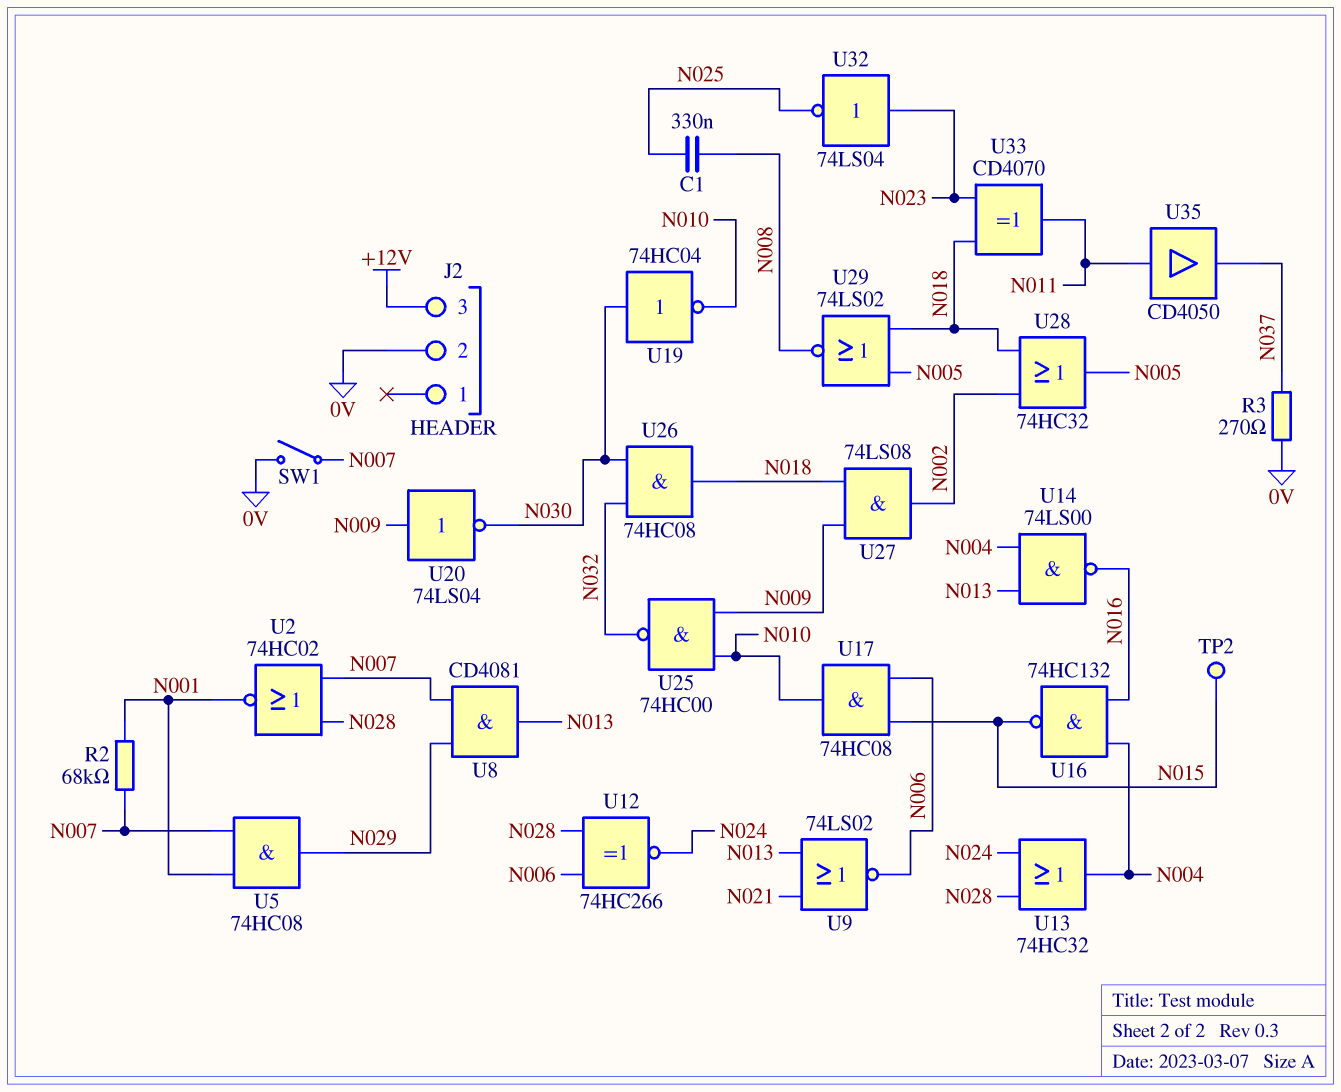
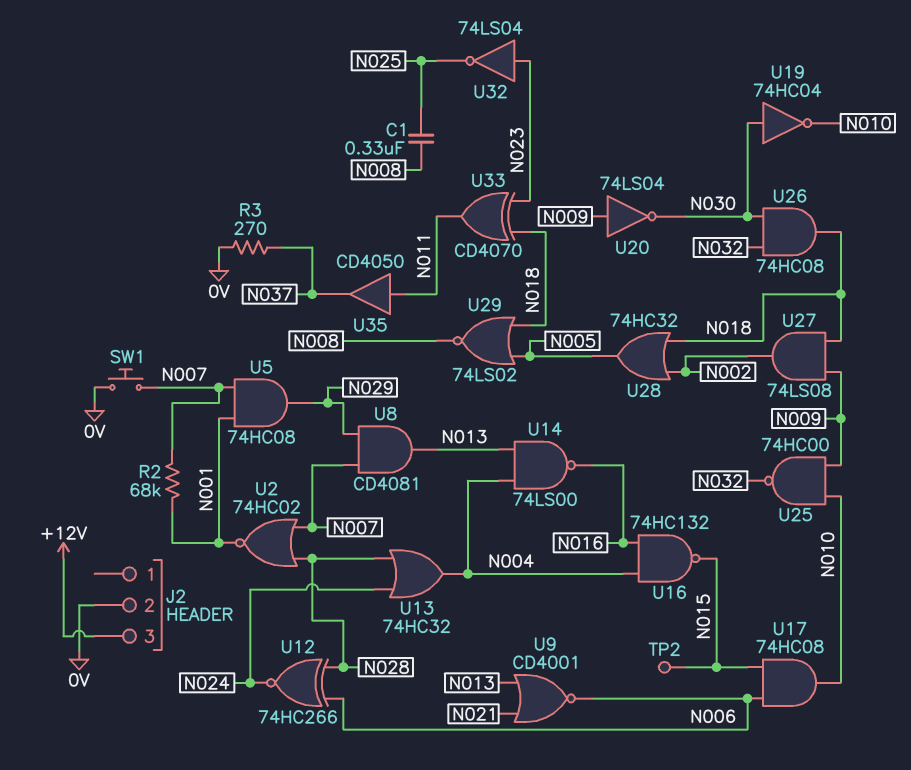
SW1: switch (0V, N007) -> button (0V, N007)
U9: NOR 74LS02 (in N013, in N021, out N006) -> NOR CD4001 (in N013, in N021, out N006)

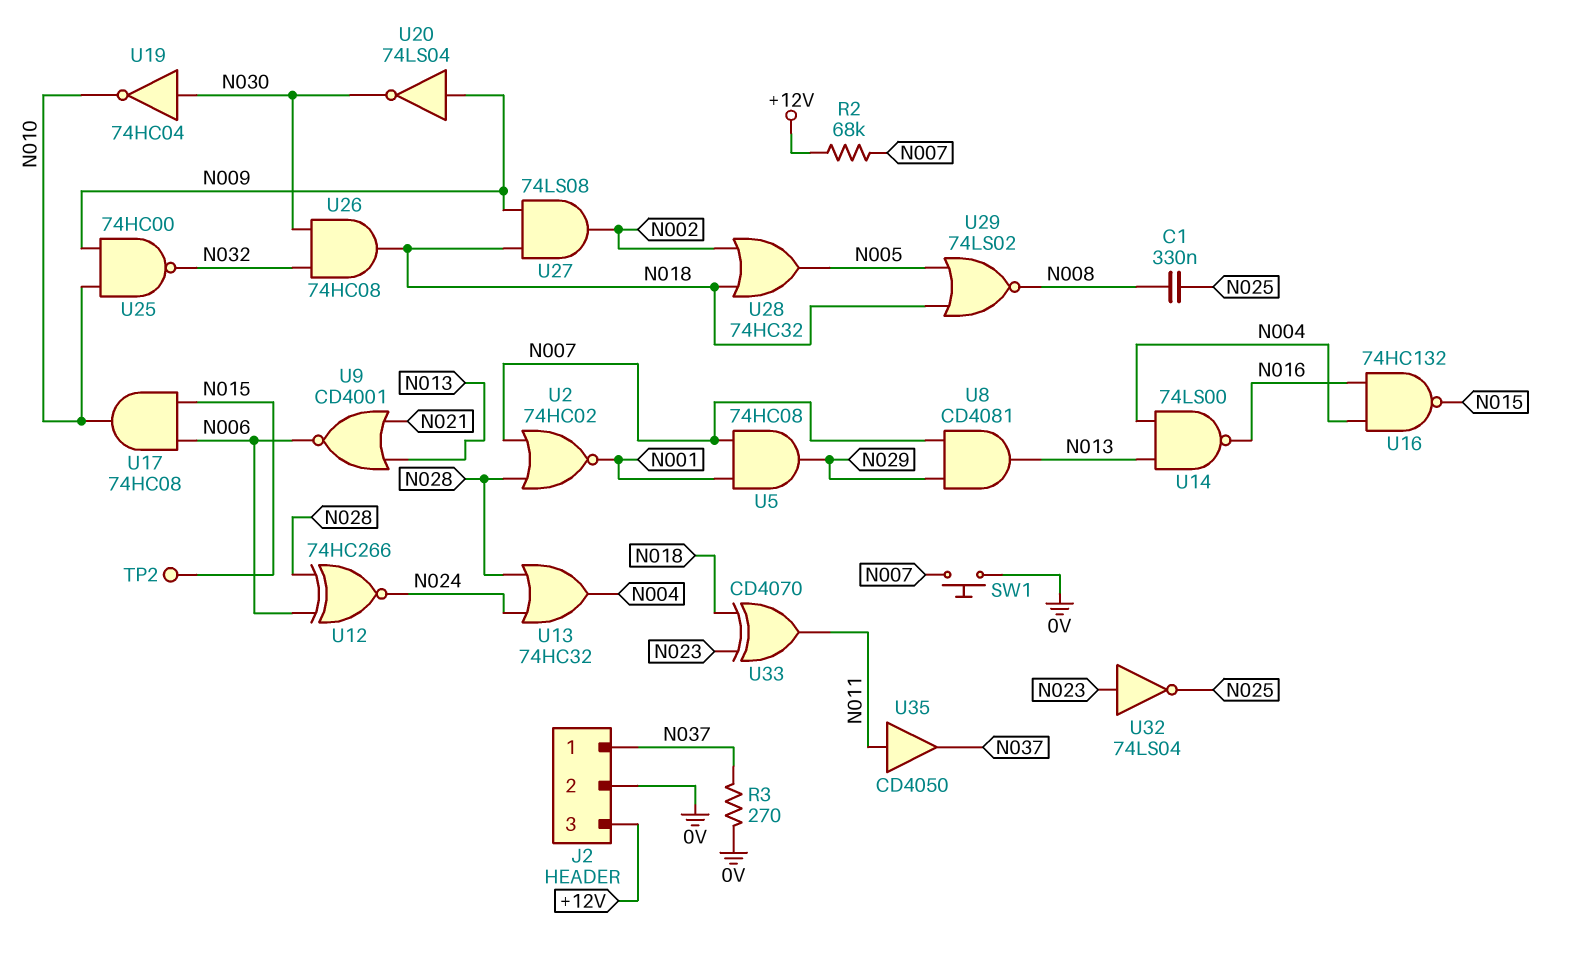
J2 pin 1: none -> N037
R2: 68k (N001, N007) -> 68k (+12V, N007)

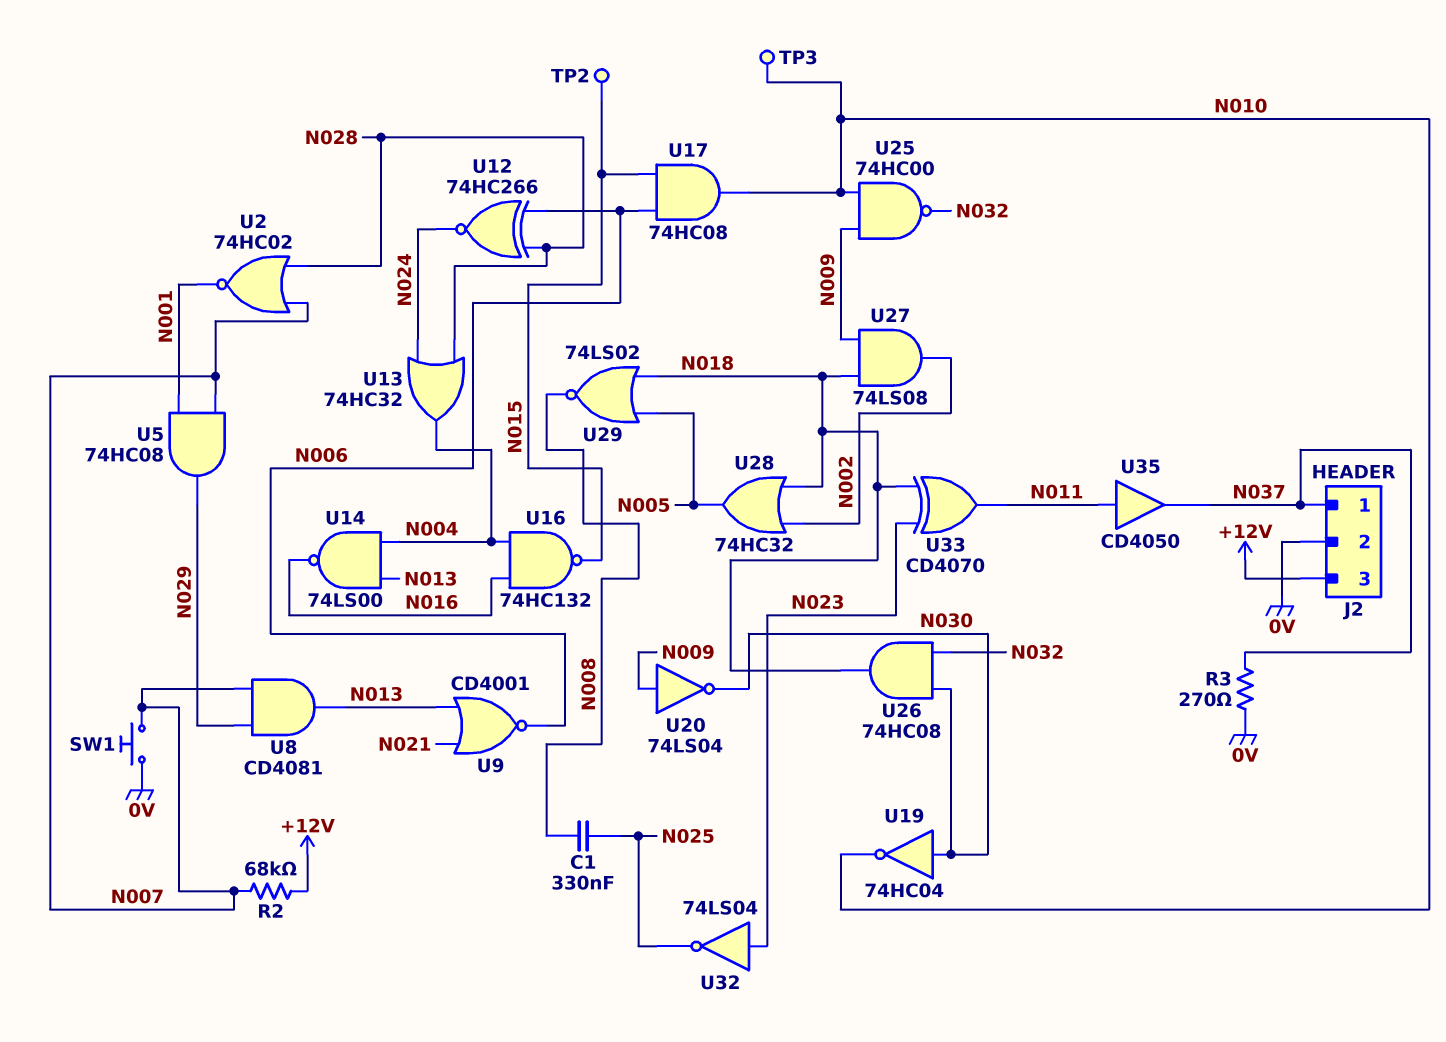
TP3: none -> test point (N010)

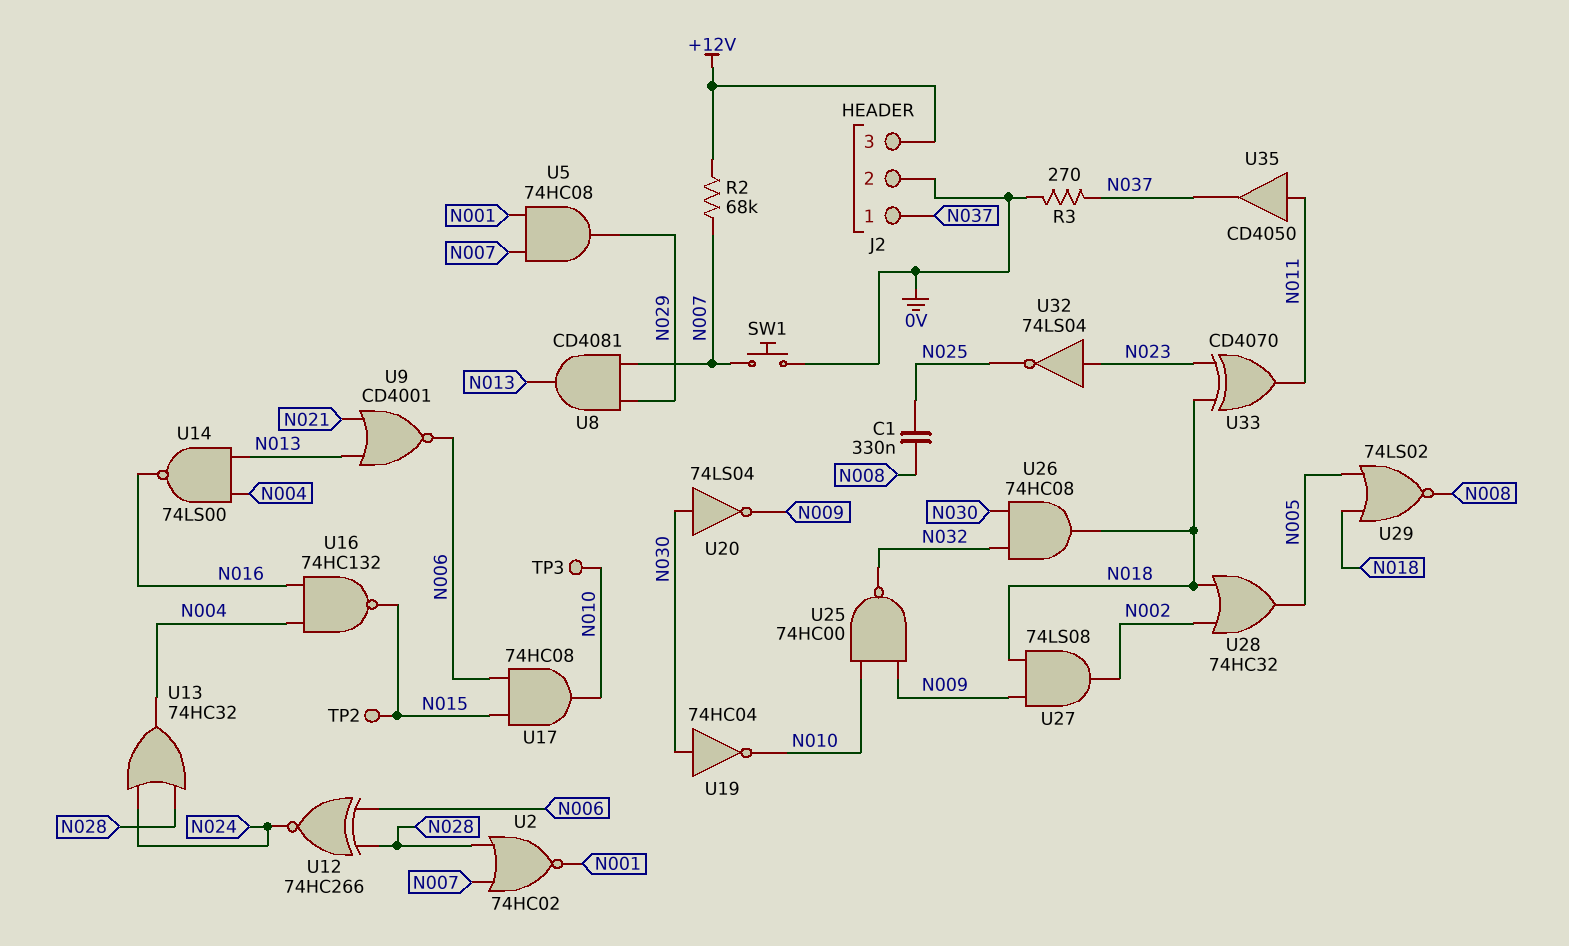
U20: NOT 74LS04 (in N009, out N030) -> NOT 74LS04 (in N030, out N009)

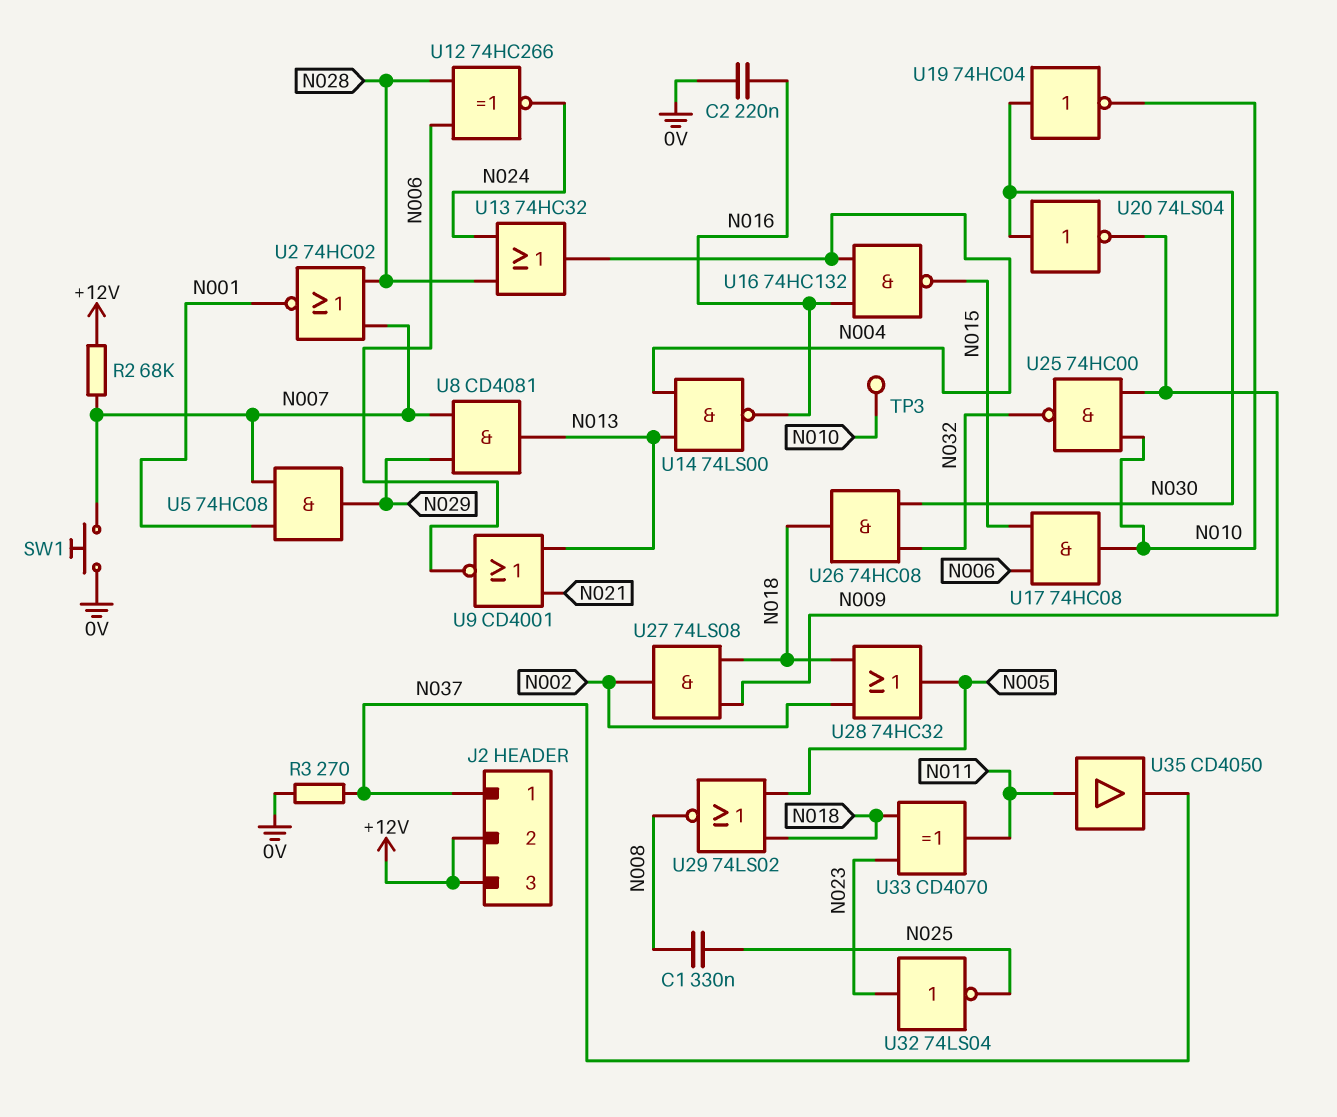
C2: none -> 220nF (0V, N016)
J2 pin 2: 0V -> +12V
TP2: test point (N015) -> none

